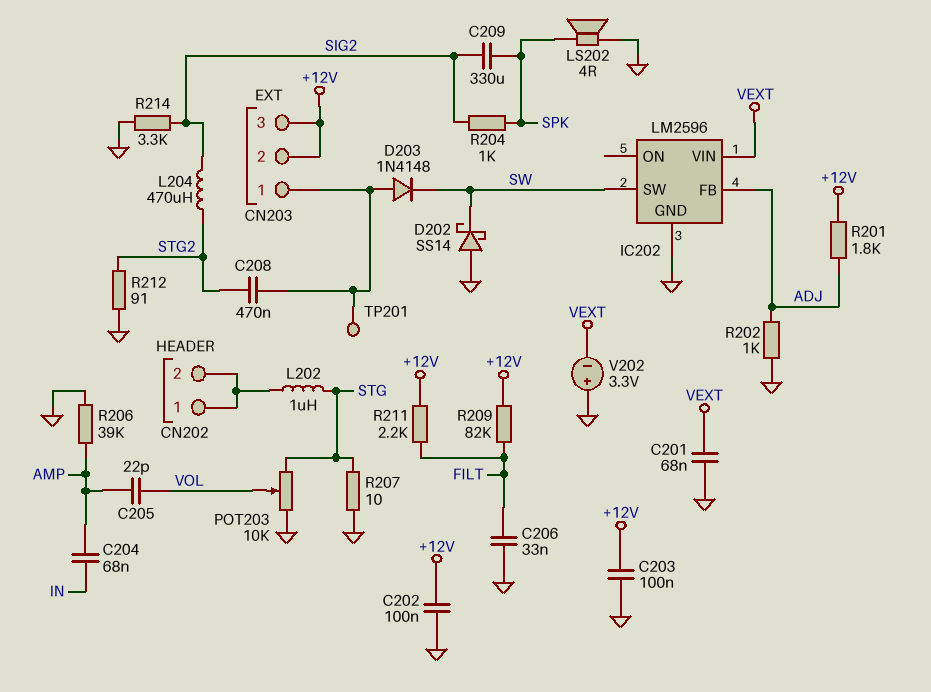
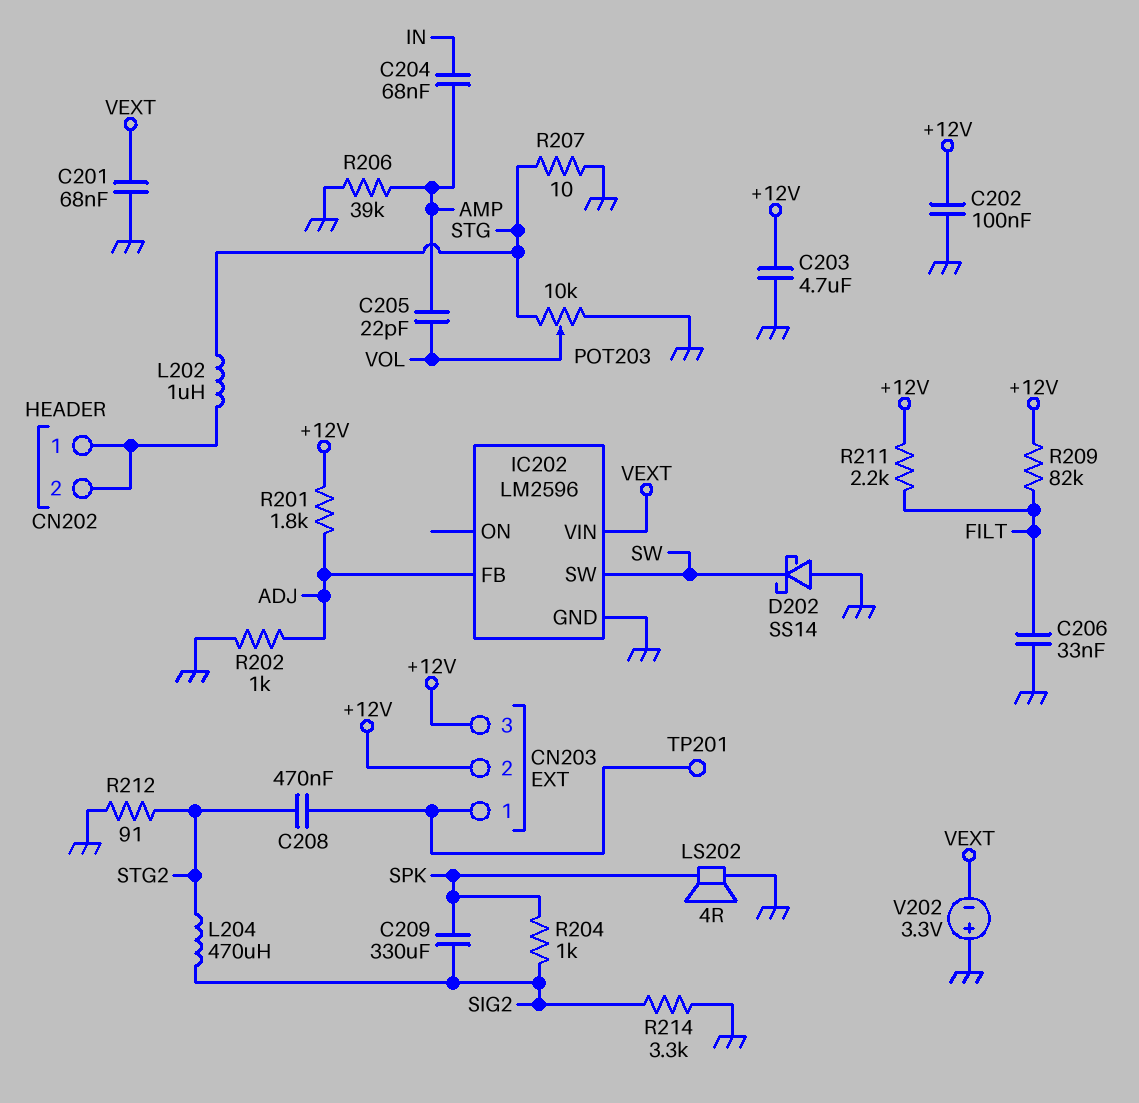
C203: 100nF (+12V, GND) -> 4.7uF (+12V, GND)
D203: diode 1N4148 (A CN203/1, K SW) -> none

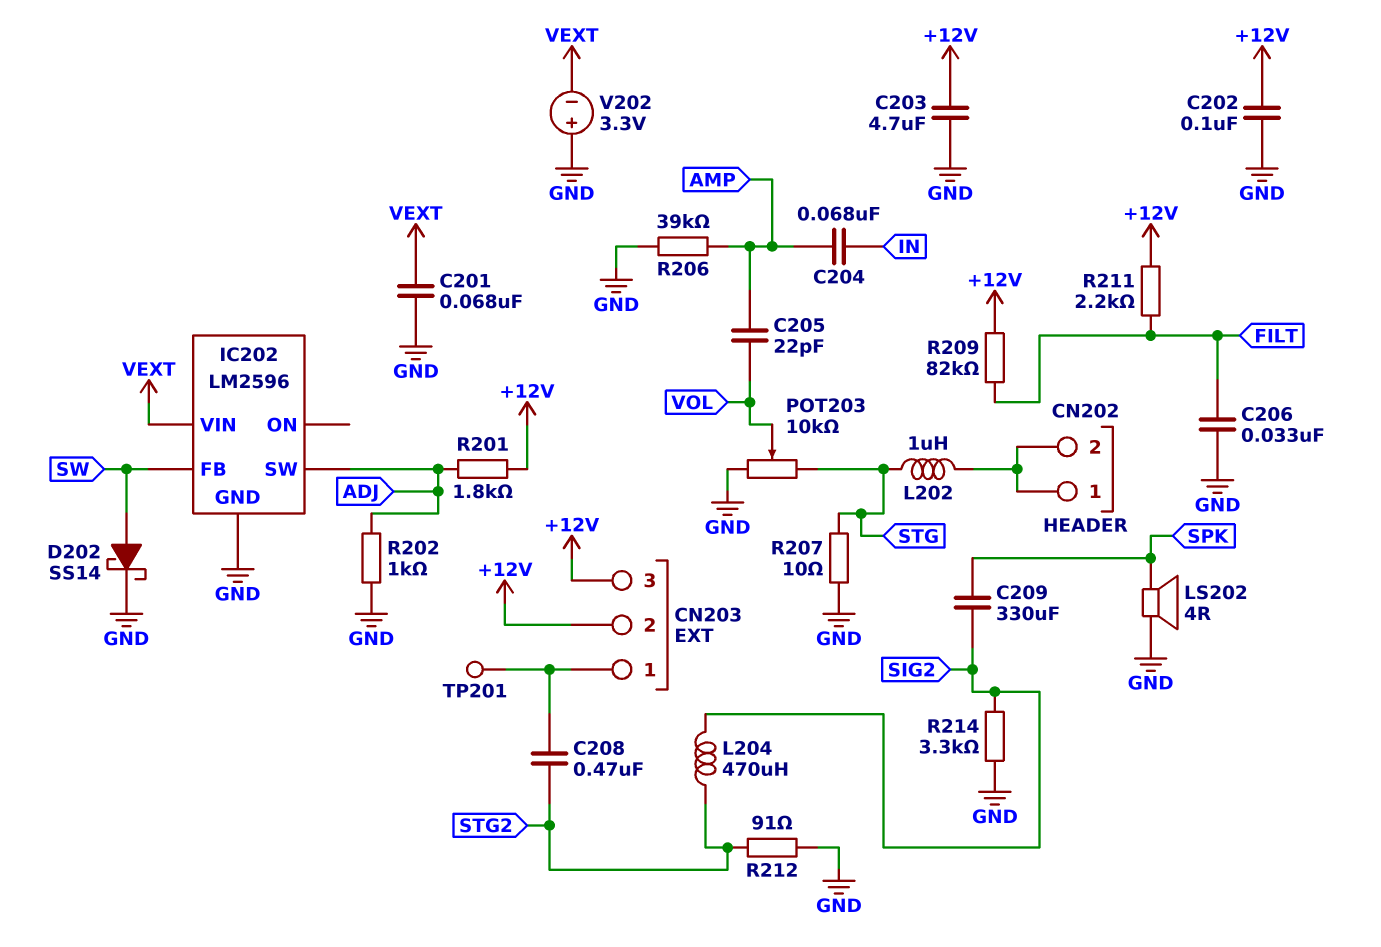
D202: schottky SS14 (A GND, K SW) -> schottky SS14 (A SW, K GND)
IC202 pin FB: ADJ -> SW
IC202 pin SW: SW -> ADJ
R204: 1k (SIG2, SPK) -> none

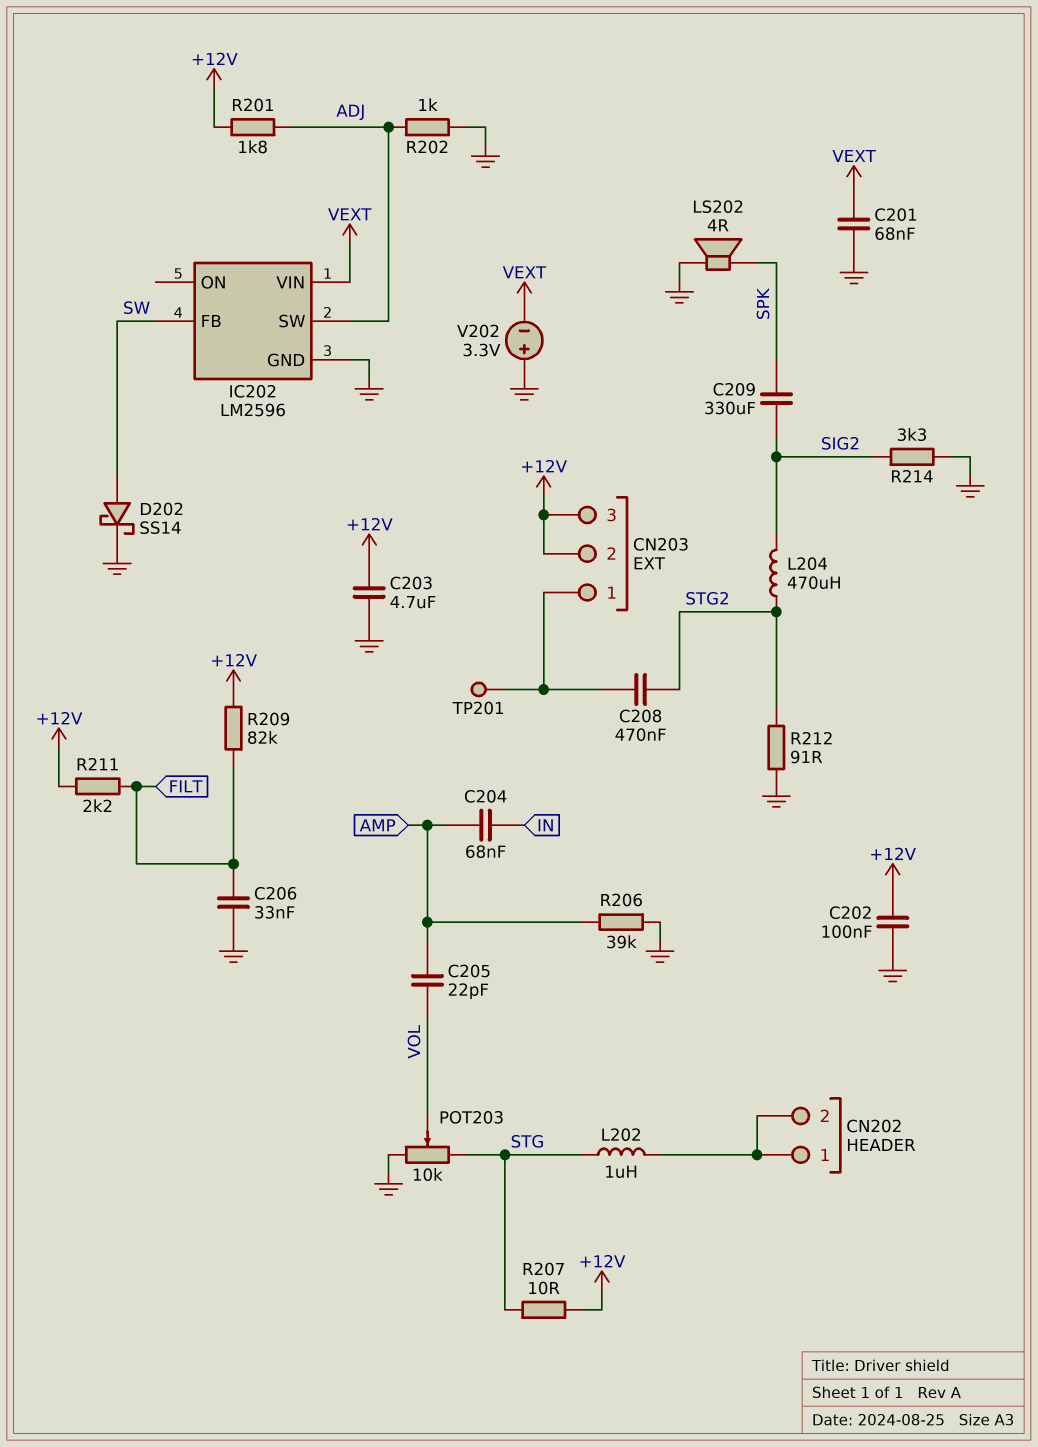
R207: 10 (GND, STG) -> 10 (+12V, STG)

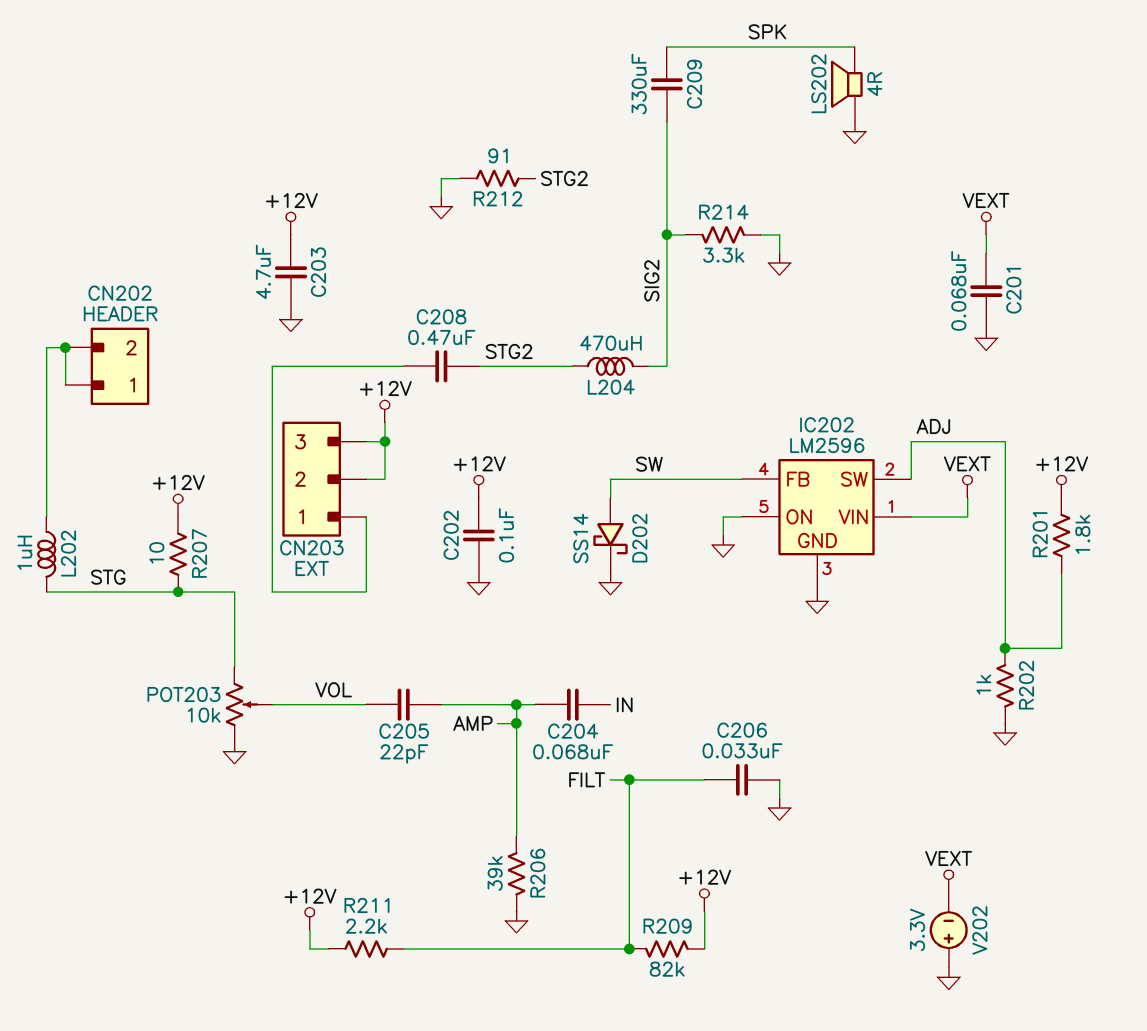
IC202 pin ON: none -> GND
TP201: test point (CN203/1) -> none

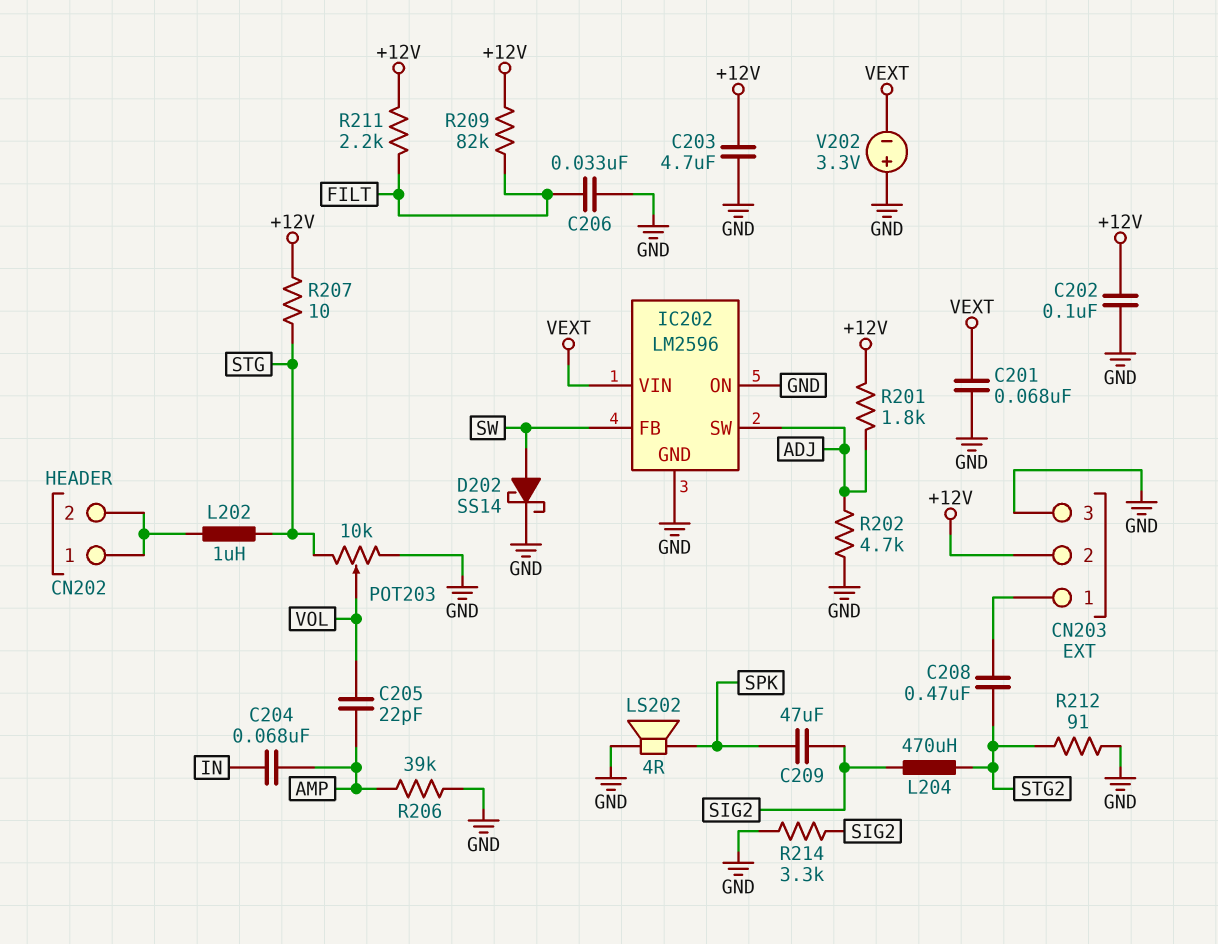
C209: 330uF (SIG2, SPK) -> 47uF (SIG2, SPK)
CN203 pin 3: +12V -> GND
R202: 1k (ADJ, GND) -> 4.7k (ADJ, GND)

